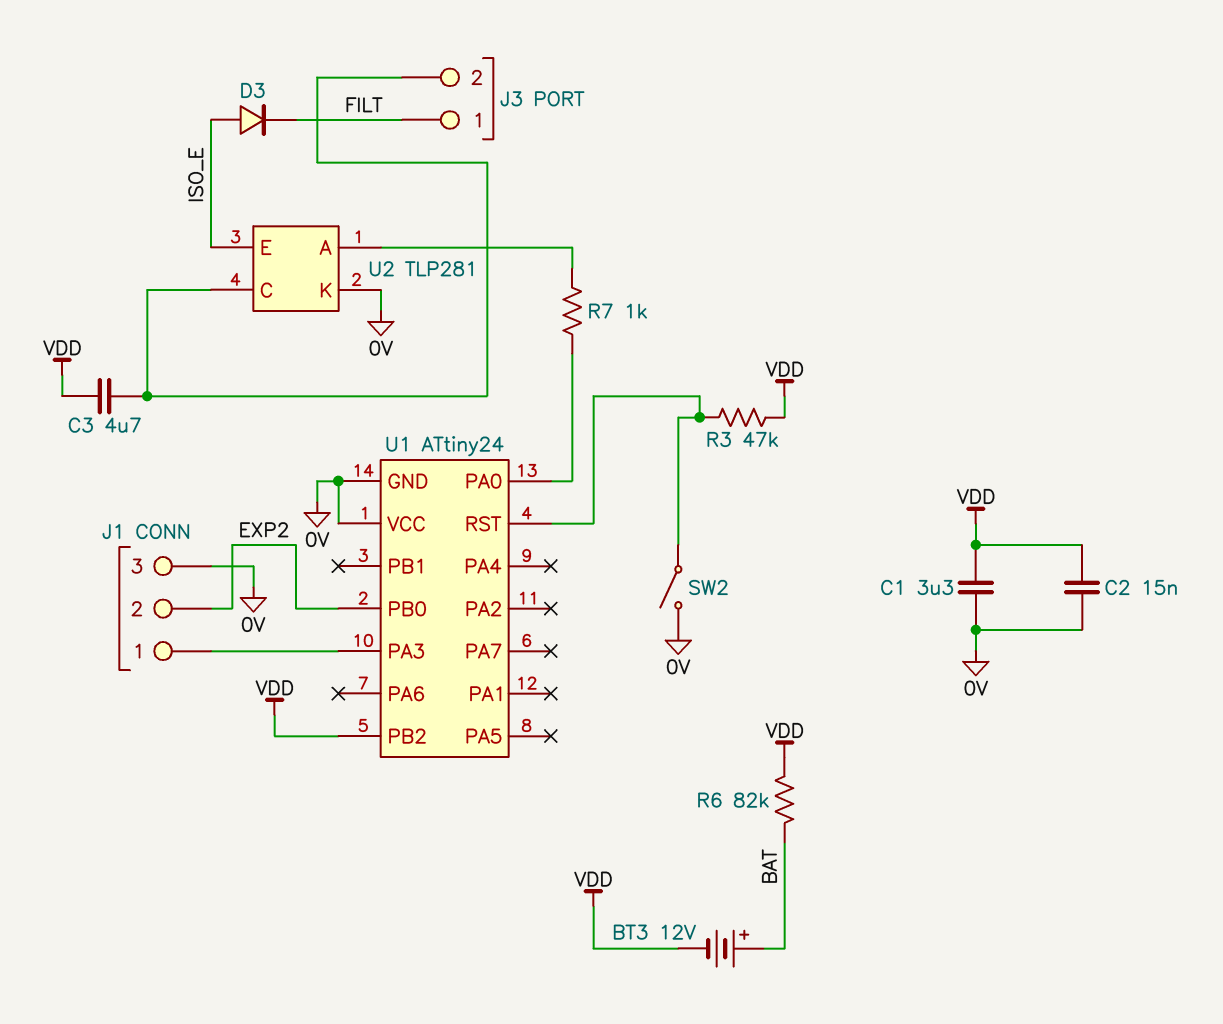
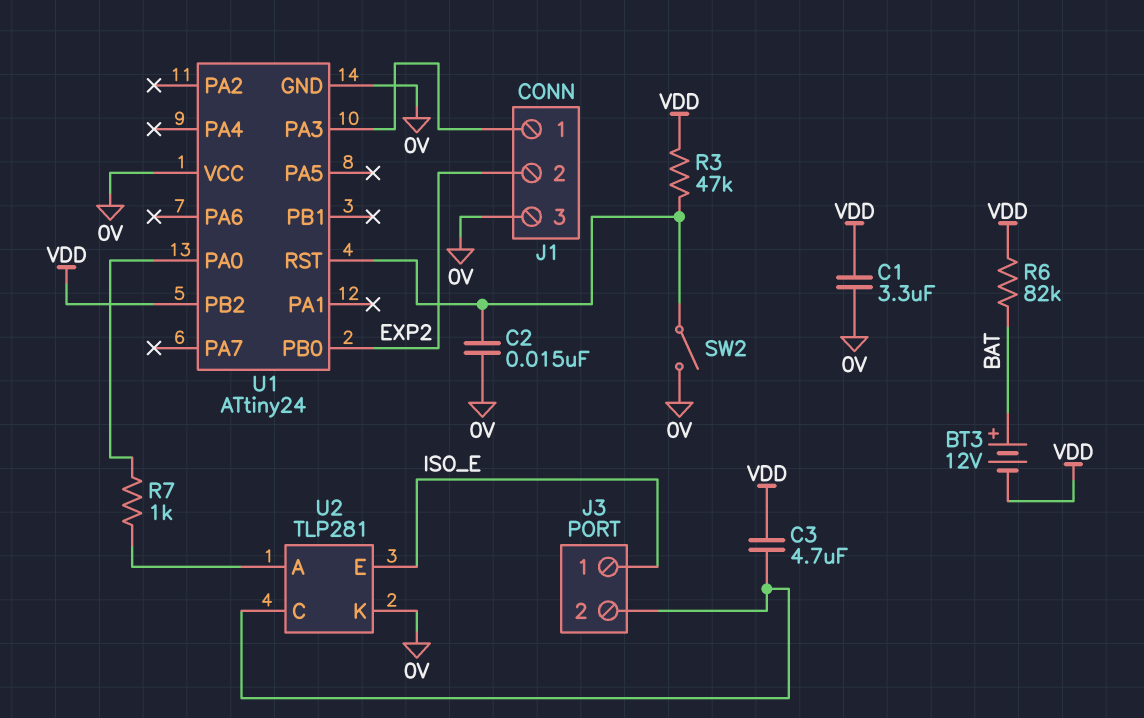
C2: 15nF (0V, VDD) -> 15nF (0V, U1/RST)
D3: diode (A ISO_E, K FILT) -> none
J3 pin 1: FILT -> ISO_E

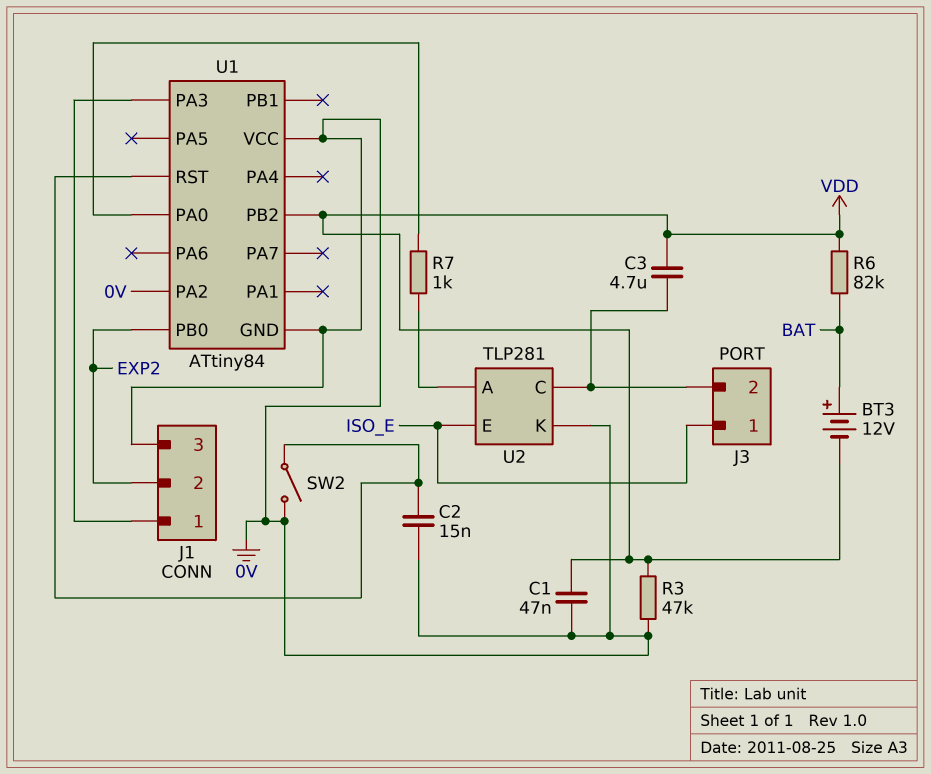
C1: 3.3uF (0V, VDD) -> 47nF (0V, VDD)
R3: 47k (U1/RST, VDD) -> 47k (0V, VDD)
U1: ATtiny24 -> ATtiny84
U1 pin PA2: none -> 0V

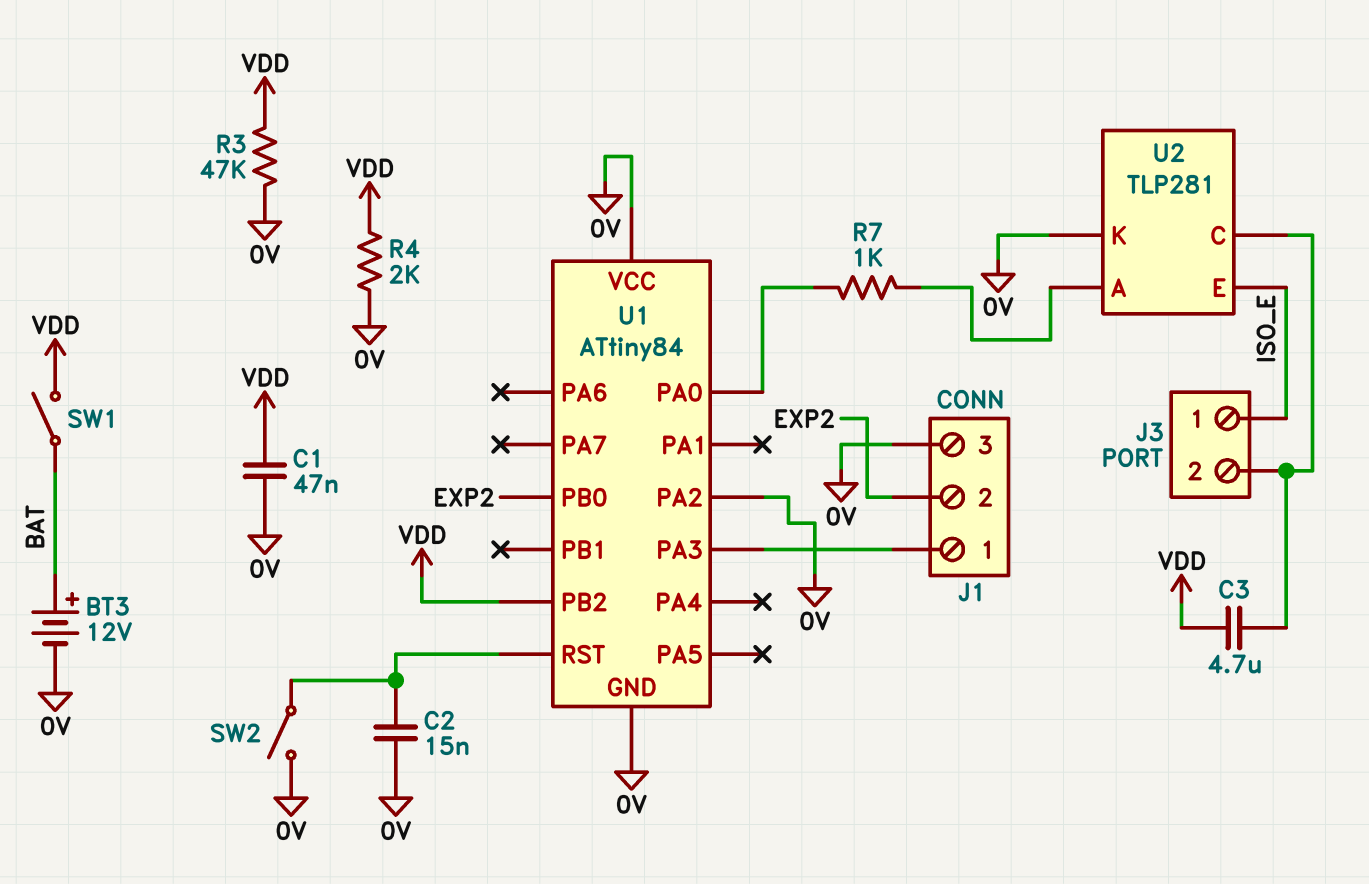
BT3: 12V (plus BAT, minus VDD) -> 12V (plus BAT, minus 0V)
R4: none -> 2k (0V, VDD)
R6: 82k (BAT, VDD) -> none
SW1: none -> switch (BAT, VDD)

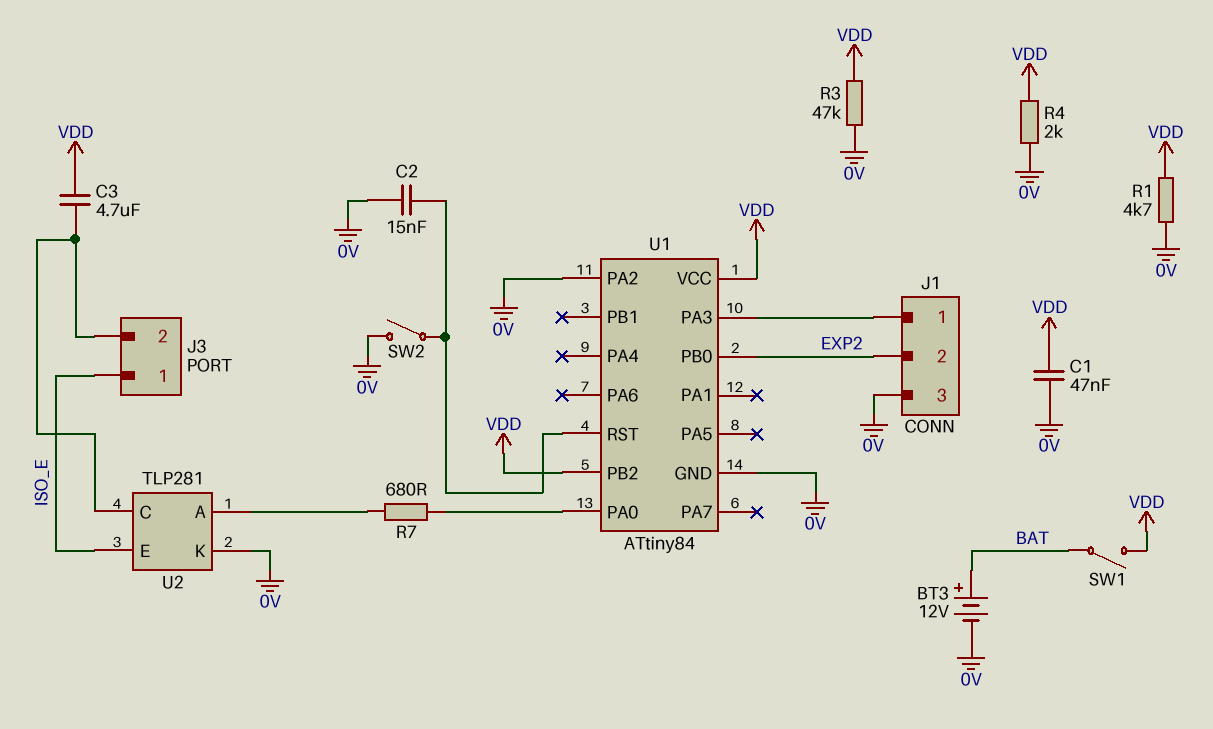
R1: none -> 4.7k (0V, VDD)
R7: 1k (U1/PA0, U2/A) -> 680 (U1/PA0, U2/A)
U1 pin VCC: 0V -> VDD

